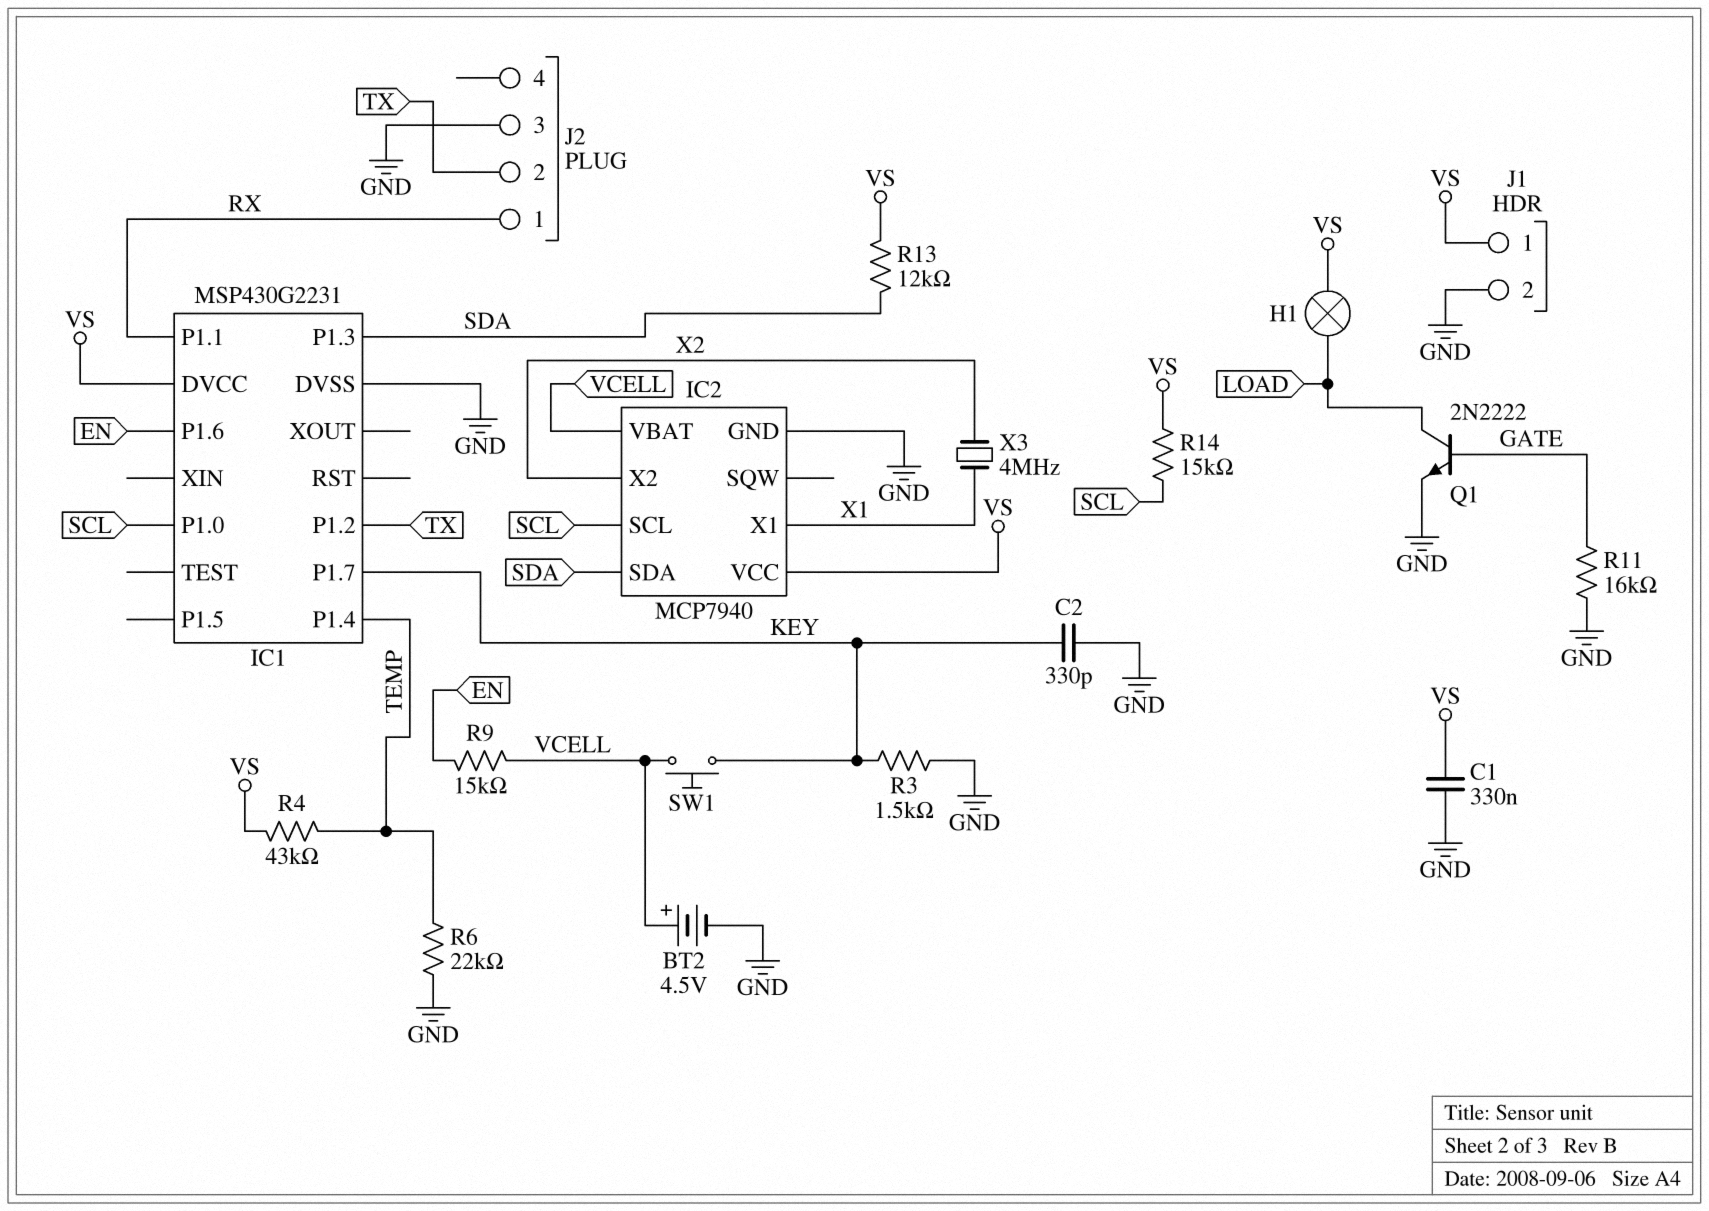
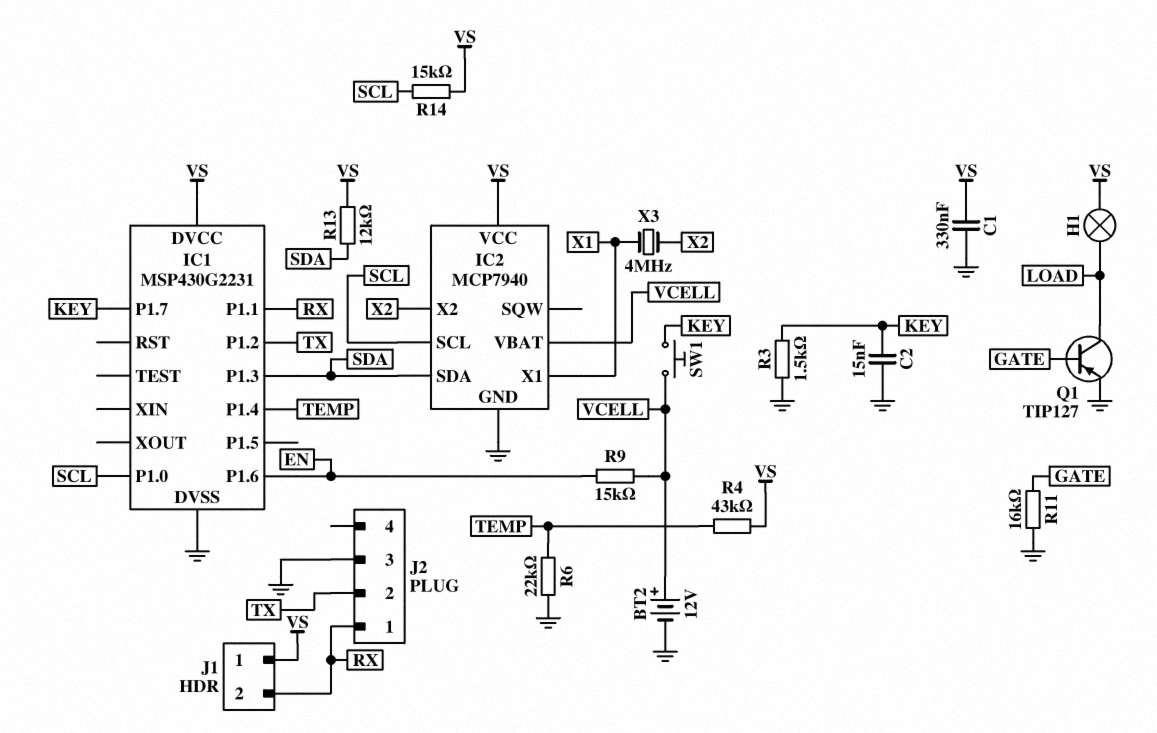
BT2: 4.5V (plus VCELL, minus GND) -> 12V (plus VCELL, minus GND)
C2: 330pF (GND, KEY) -> 15nF (GND, KEY)
J1 pin 2: GND -> RX
Q1: NPN 2N2222 (B GATE, C LOAD, E GND) -> PNP TIP127 (B GATE, C LOAD, E GND)

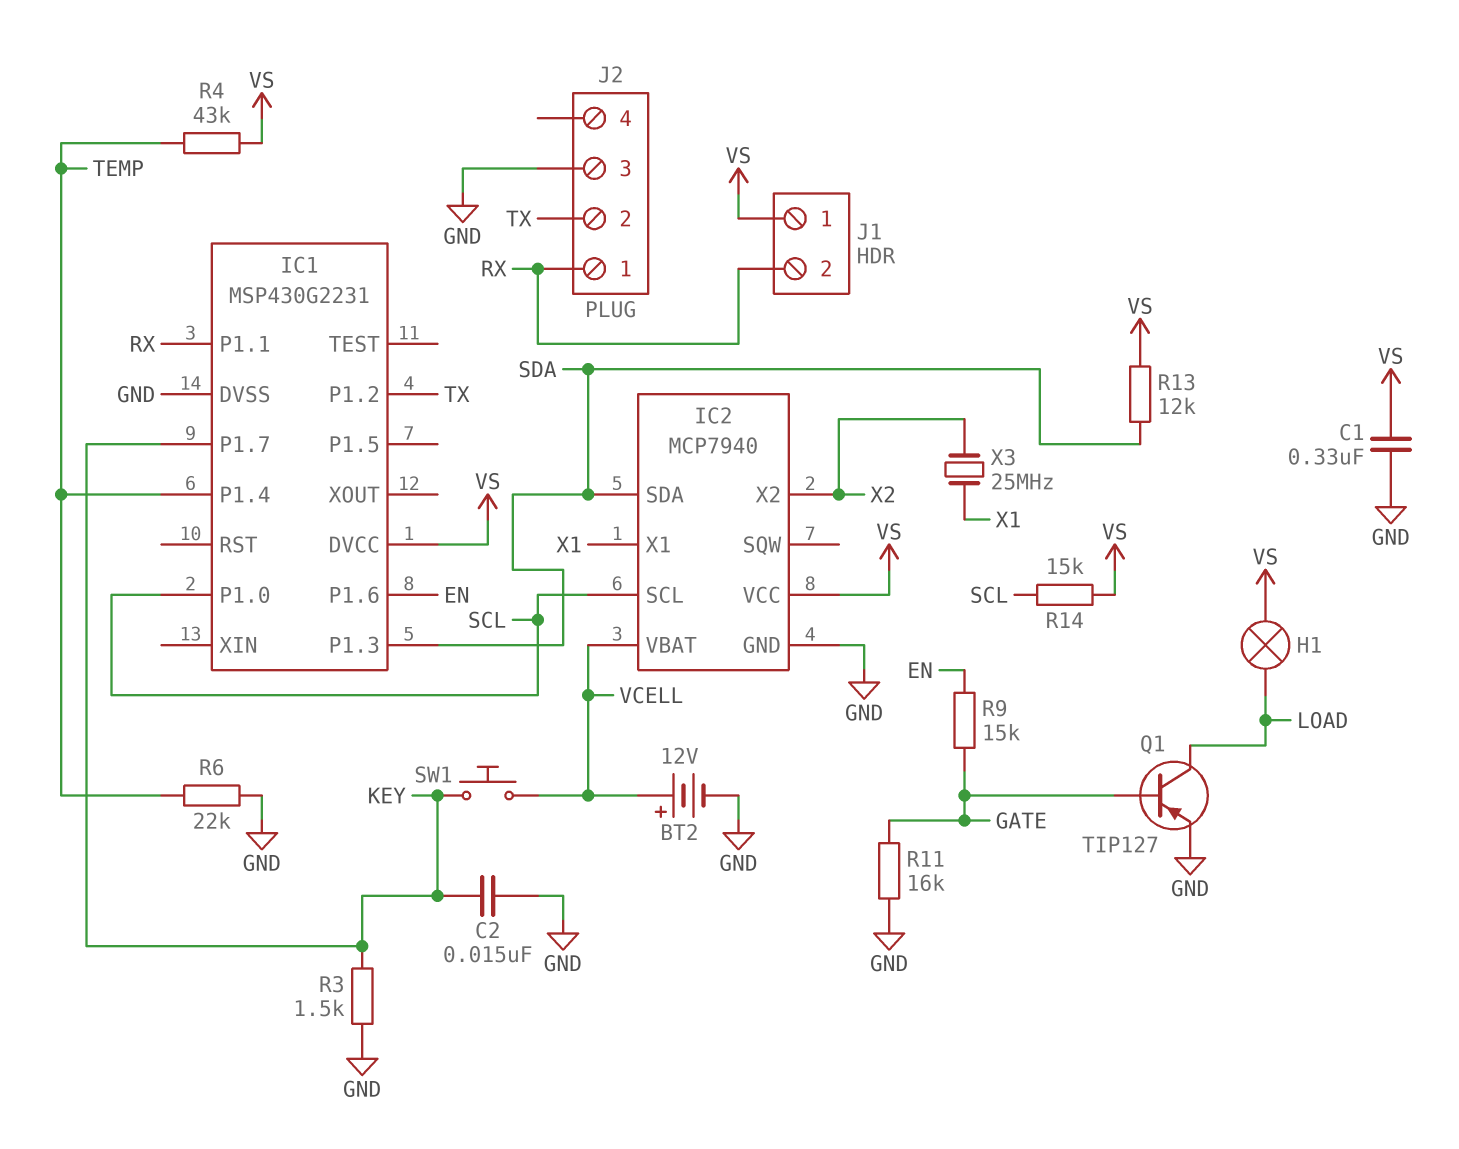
R9: 15k (EN, VCELL) -> 15k (EN, GATE)
X3: 4MHz (X1, X2) -> 25MHz (X1, X2)

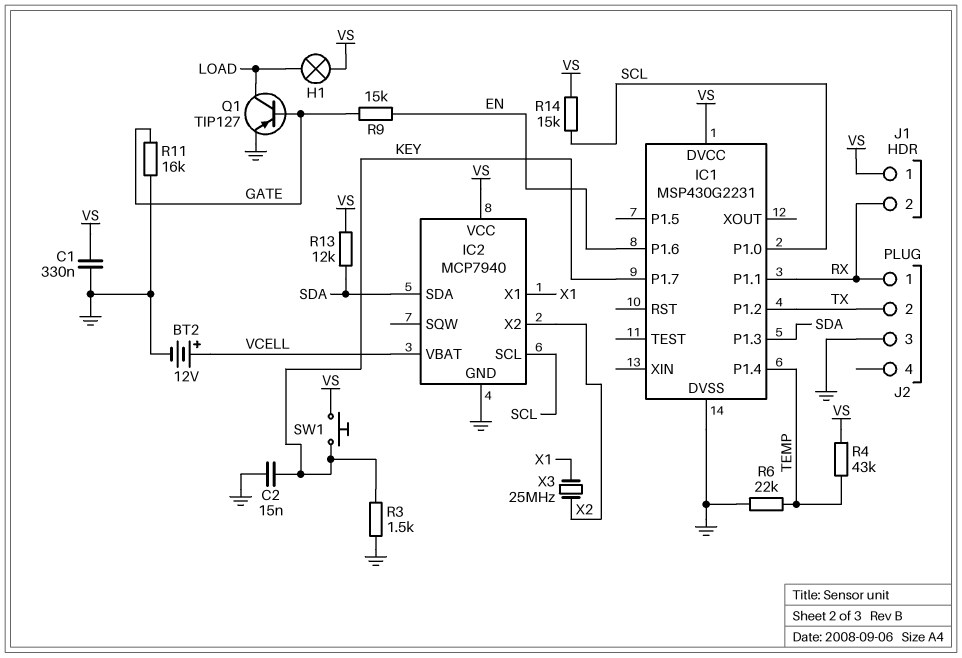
SW1: button (KEY, VCELL) -> button (KEY, VS)

